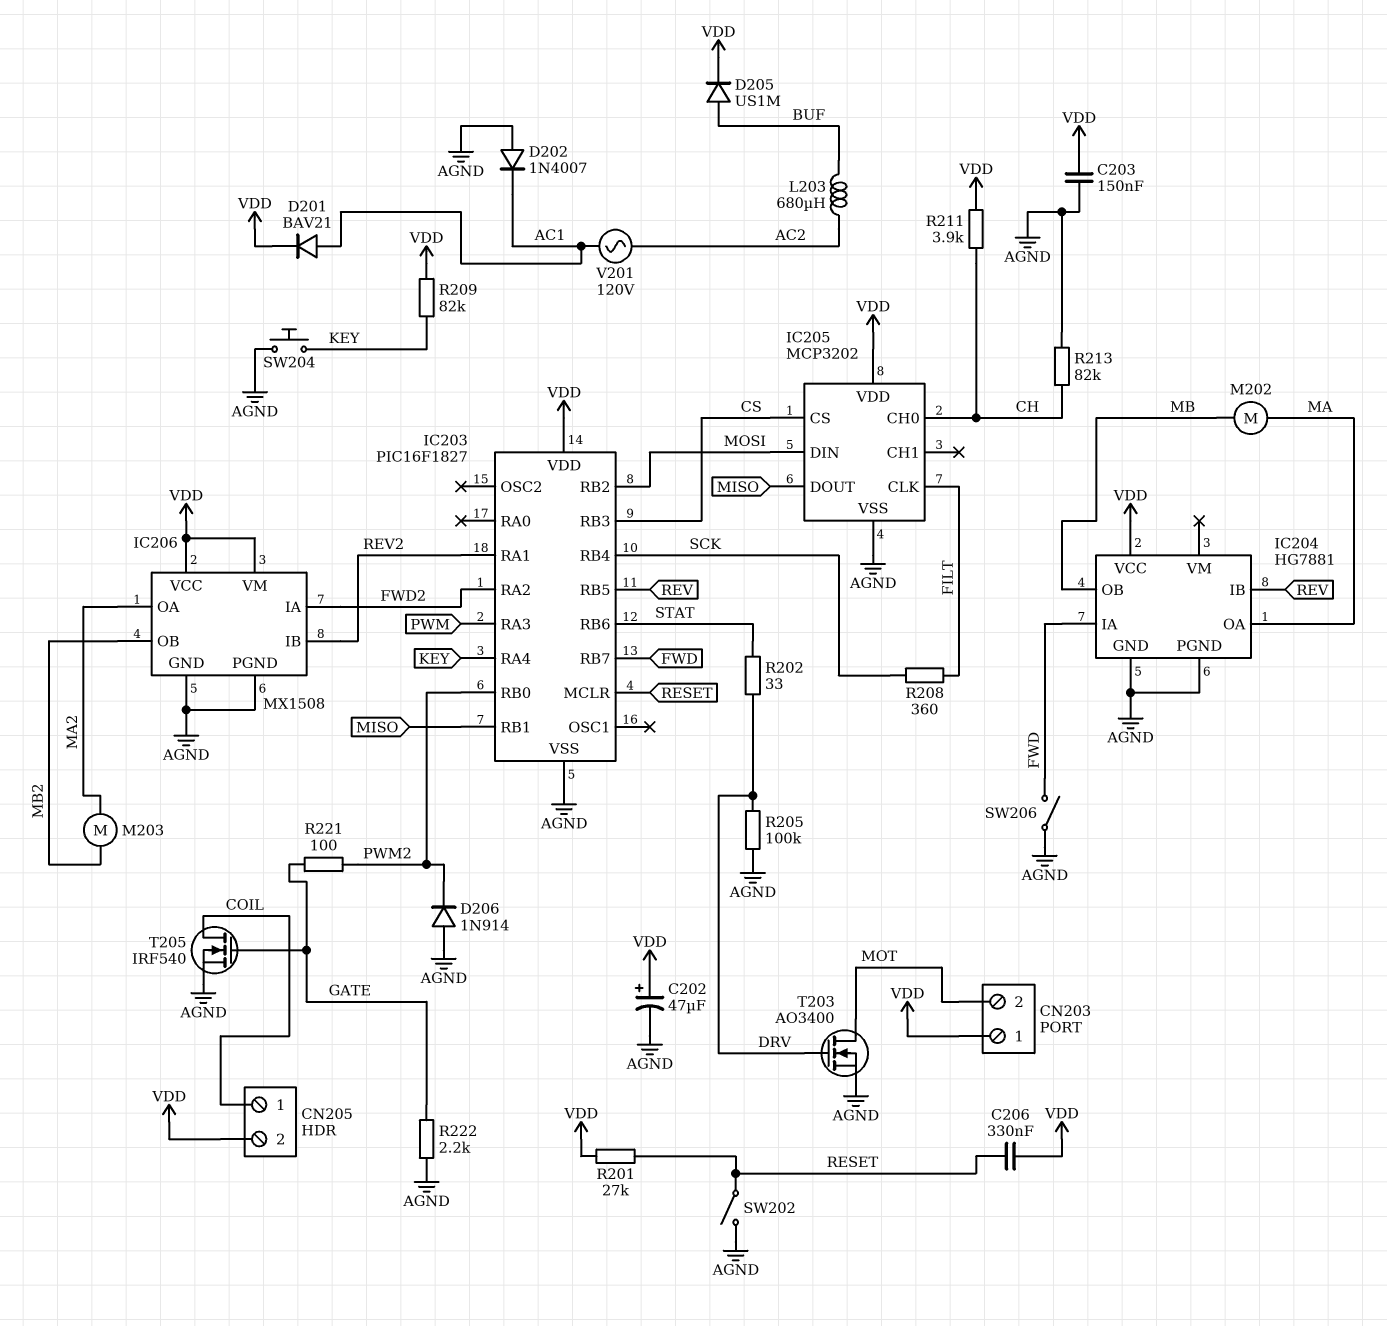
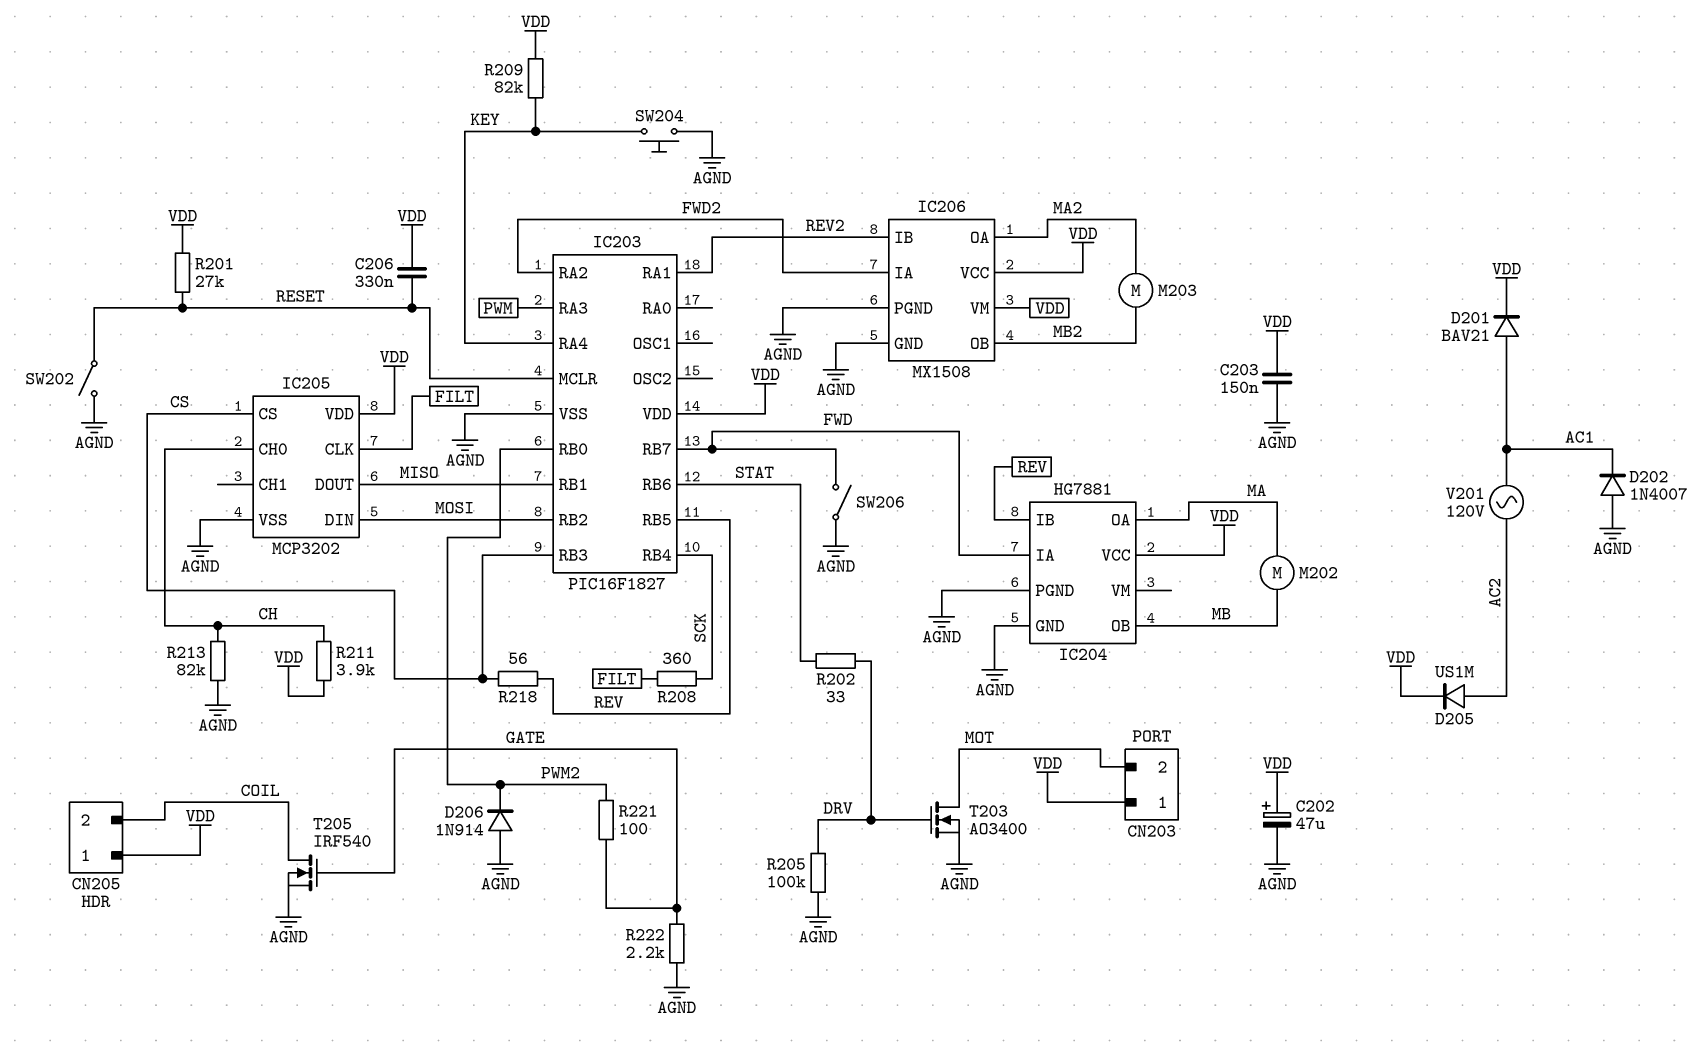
CN205 pin 1: COIL -> VDD
CN205 pin 2: VDD -> COIL
D205: diode US1M (A BUF, K VDD) -> diode US1M (A AC2, K VDD)
L203: 680uH (AC2, BUF) -> none
R218: none -> 56 (CS, REV)

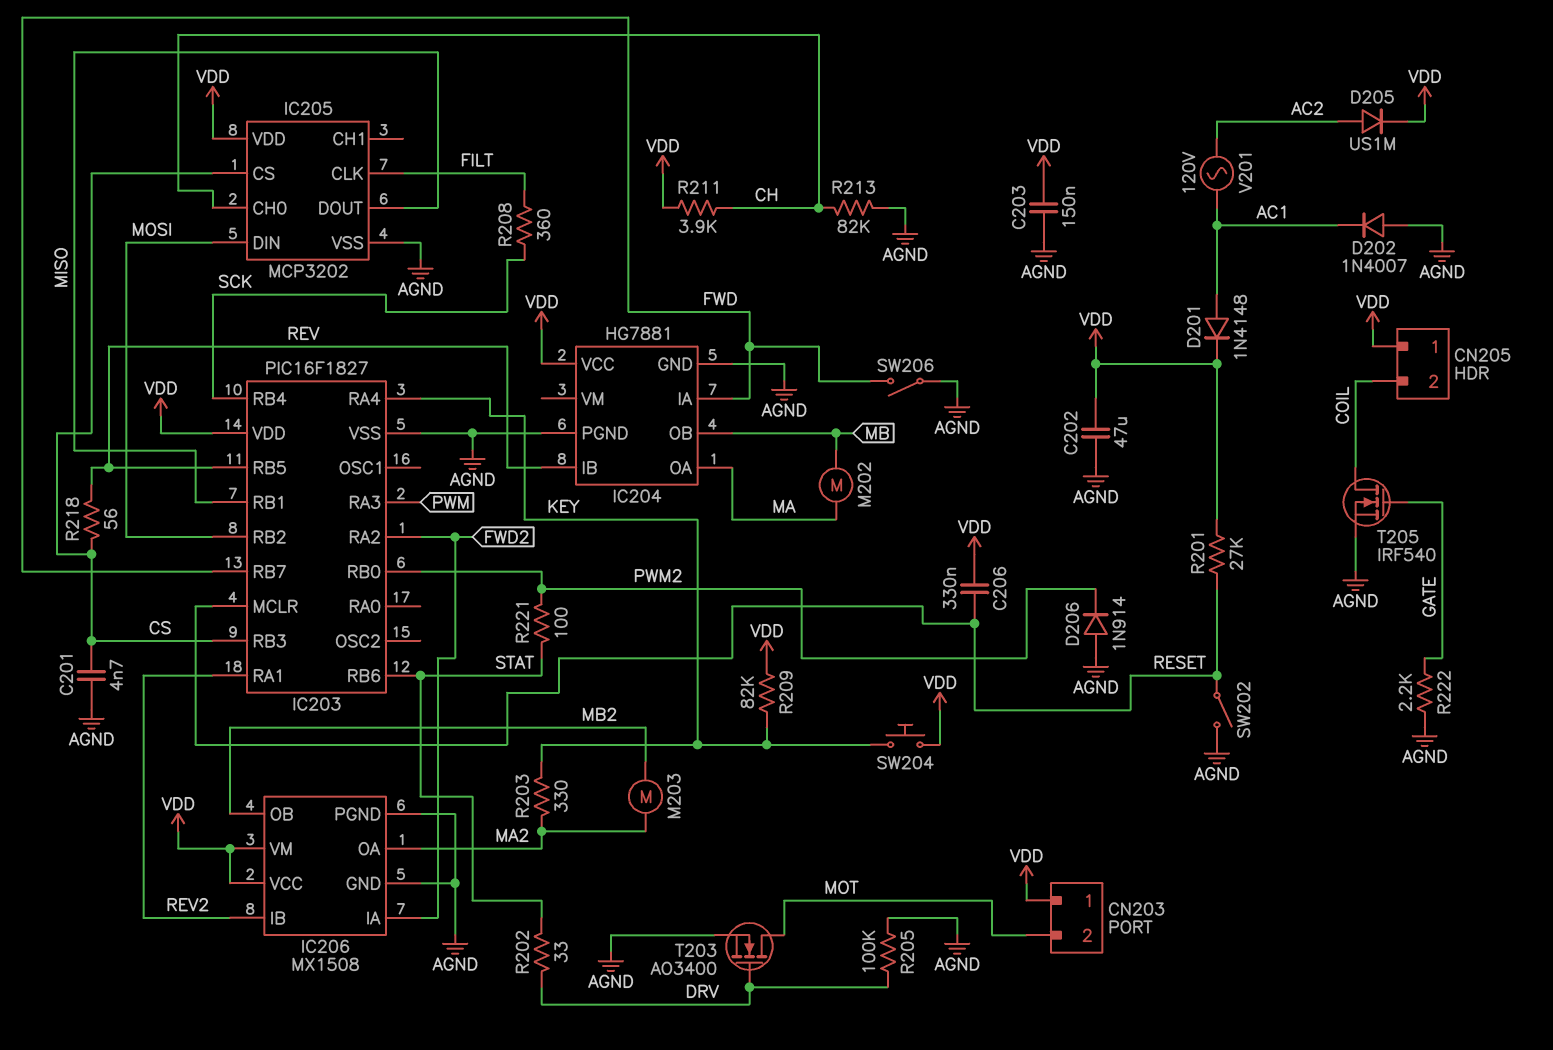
C201: none -> 4.7nF (AGND, CS)
C202: 47uF (plus VDD, minus AGND) -> 47uF (AGND, VDD)
D201: diode BAV21 (A AC1, K VDD) -> diode 1N4148 (A AC1, K VDD)
R203: none -> 330 (KEY, MA2)
R221: 100 (GATE, PWM2) -> 100 (PWM2, STAT)
SW204: button (AGND, KEY) -> button (KEY, VDD)

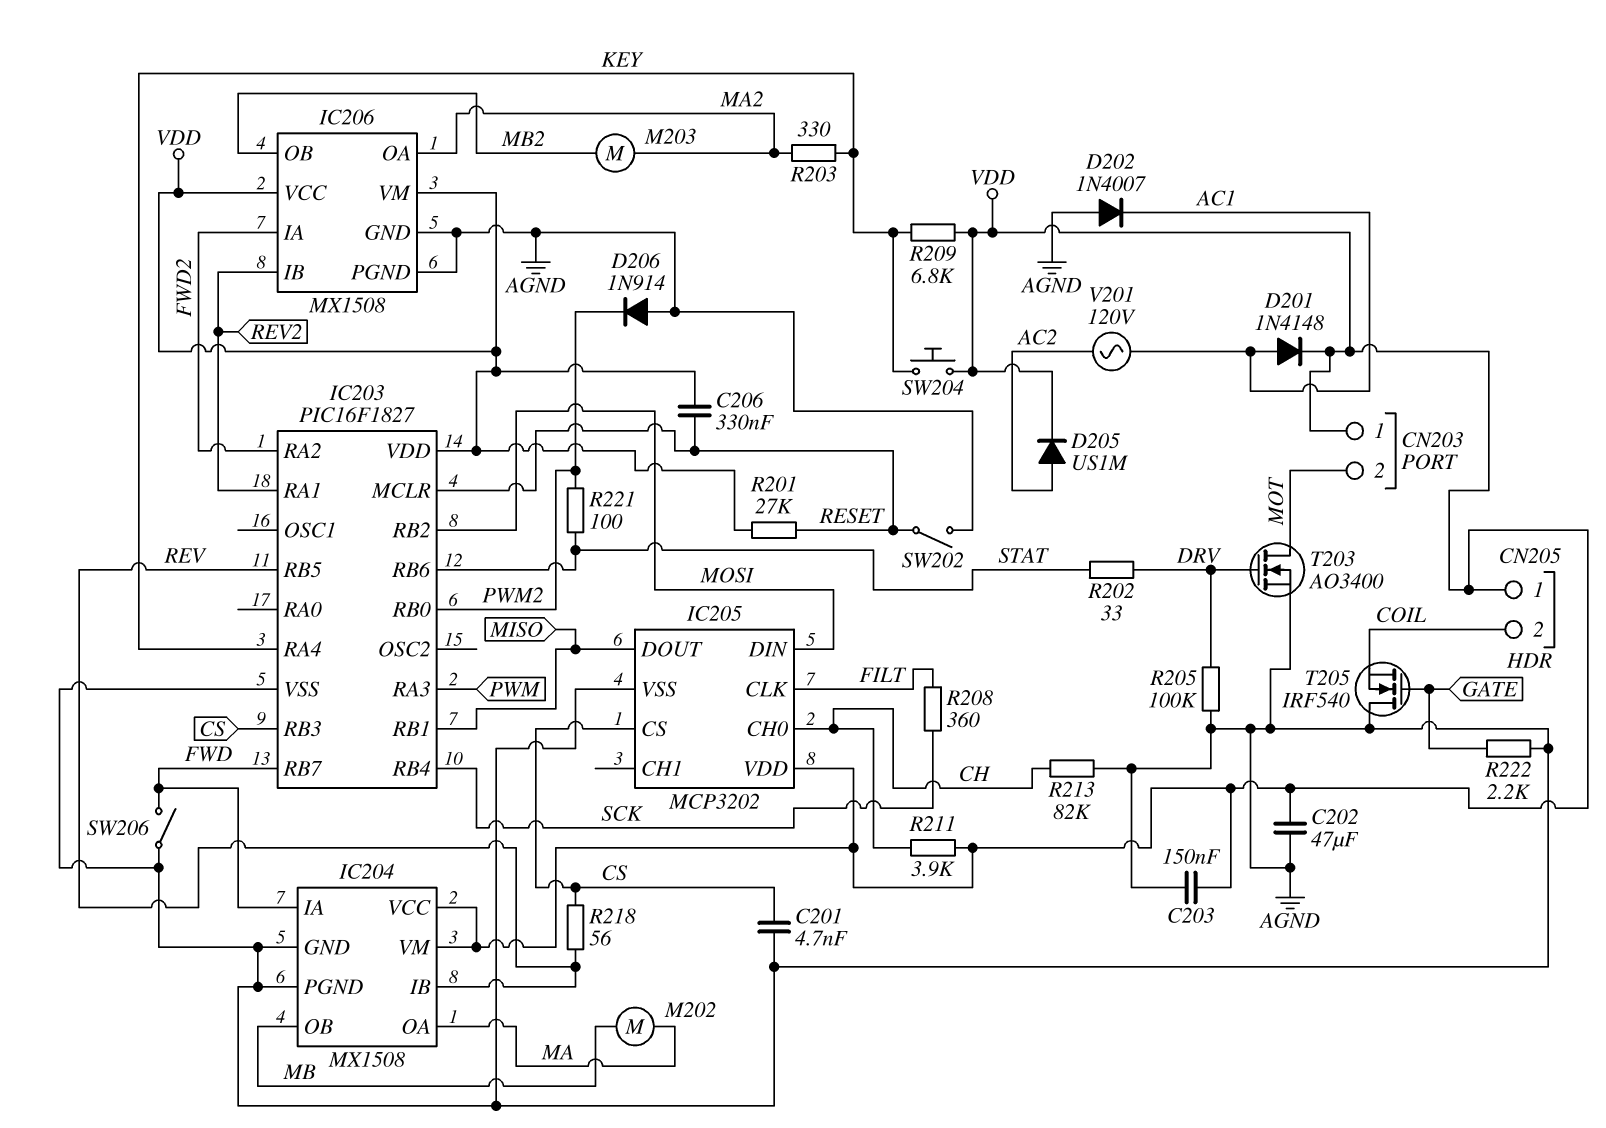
IC204: HG7881 -> MX1508
IC204 pin VM: none -> VDD
R209: 82k (KEY, VDD) -> 6.8k (KEY, VDD)
T205: NMOS IRF540 (G GATE, D COIL, S AGND) -> NMOS IRF540 (G GATE, D AGND, S COIL)

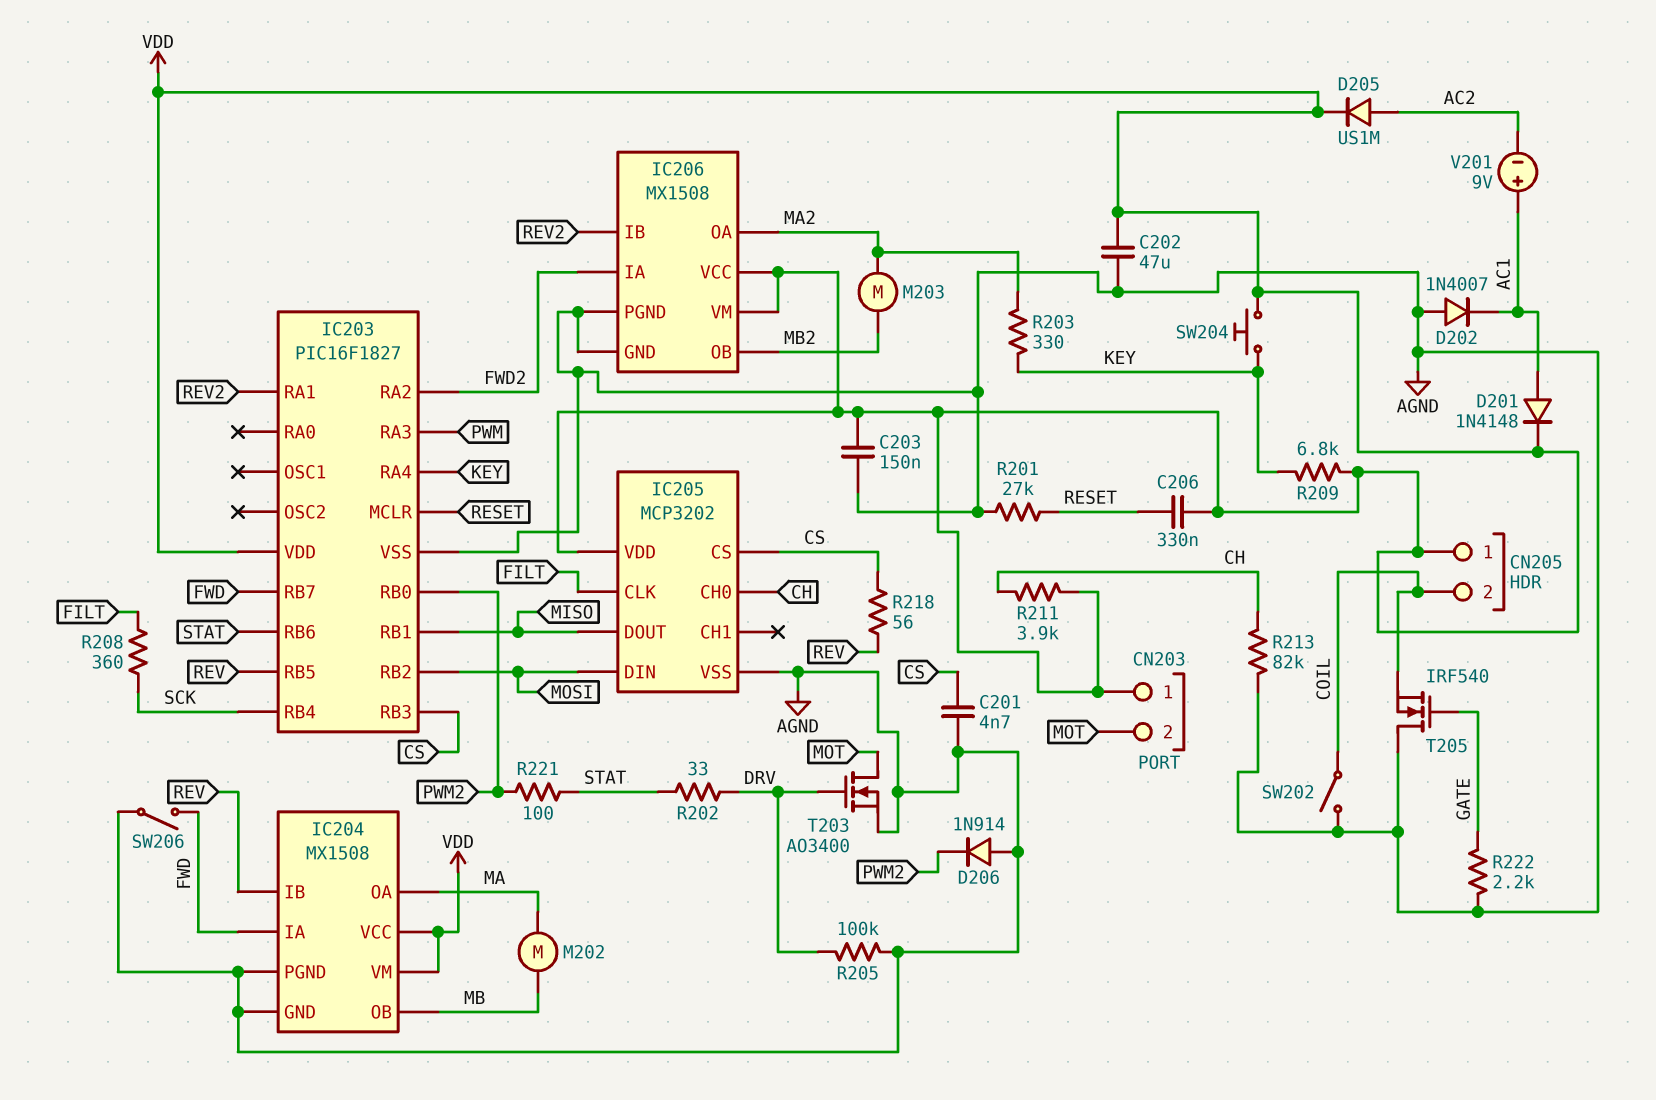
R201: 27k (RESET, VDD) -> 27k (AGND, RESET)
SW202: switch (AGND, RESET) -> switch (AGND, COIL)
V201: AC 120V (AC1, AC2) -> 9V (plus AC1, minus AC2)

